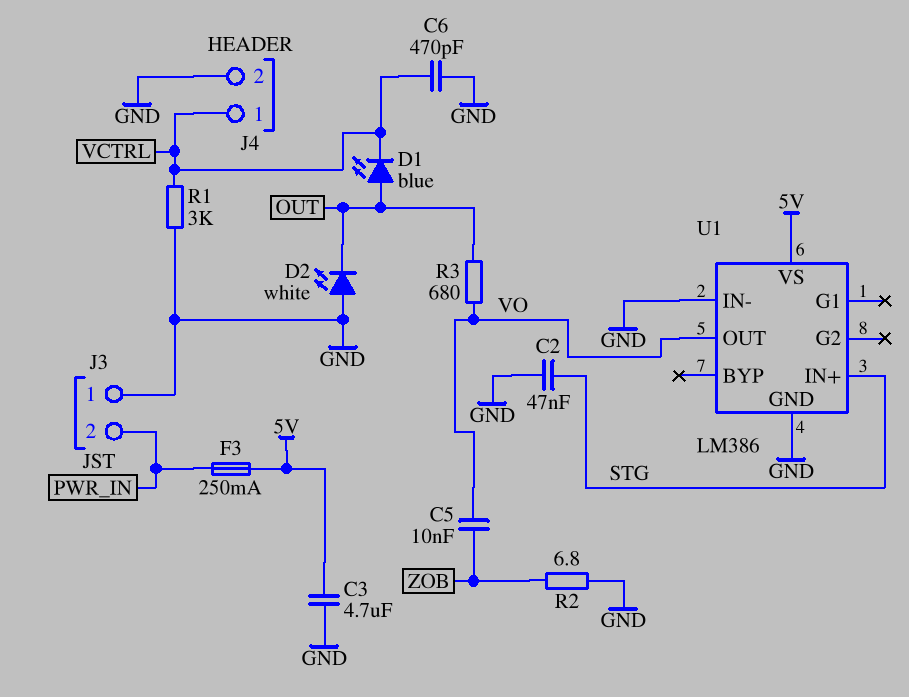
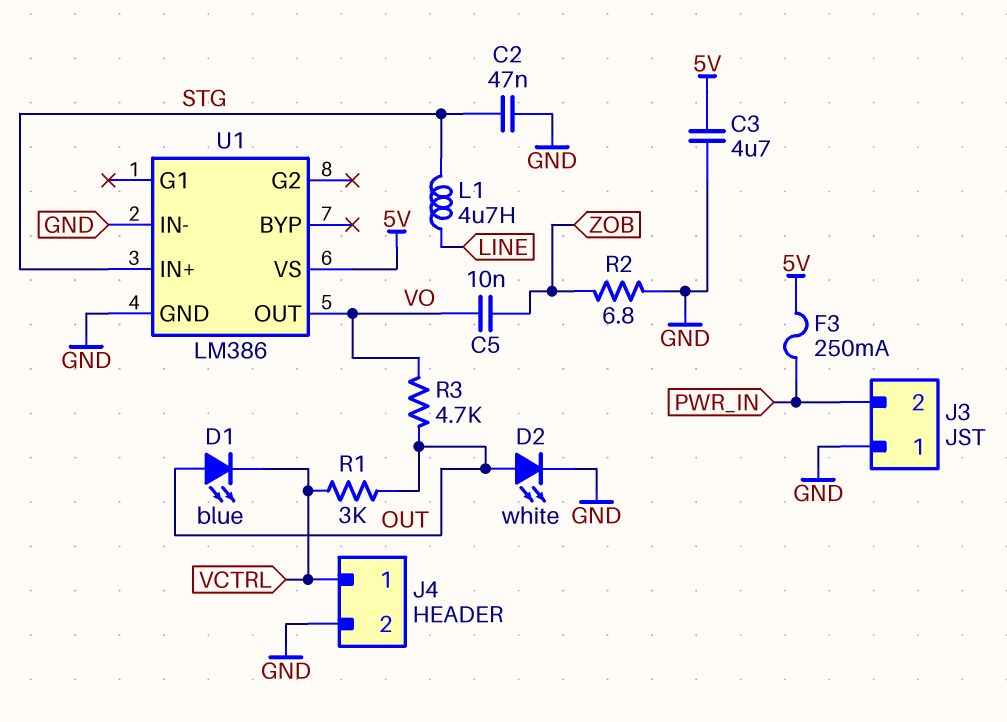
C6: 470pF (GND, VCTRL) -> none
D2: LED white (A GND, K OUT) -> LED white (A OUT, K GND)
L1: none -> 4.7uH (LINE, STG)
R1: 3k (GND, VCTRL) -> 3k (OUT, VCTRL)
R3: 680 (OUT, VO) -> 4.7k (OUT, VO)

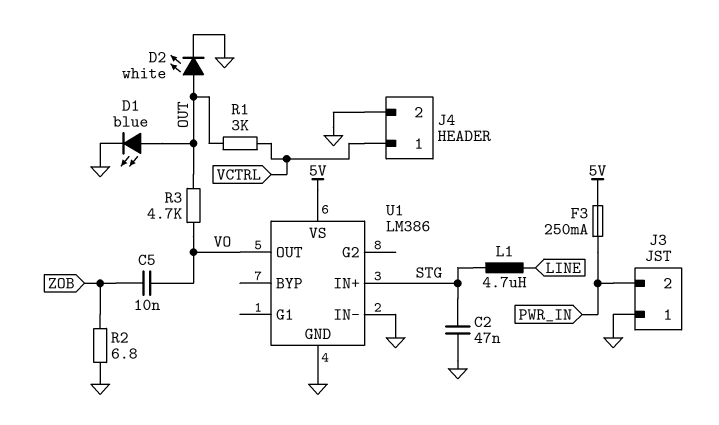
C3: 4.7uF (5V, GND) -> none
D1: LED blue (A OUT, K VCTRL) -> LED blue (A OUT, K GND)

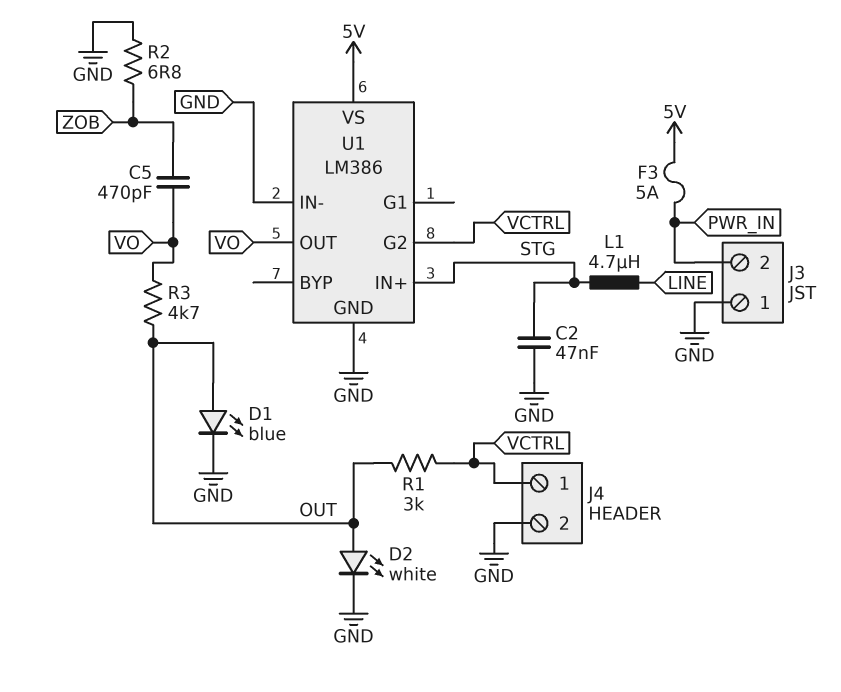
C5: 10nF (VO, ZOB) -> 470pF (VO, ZOB)
F3: 250mA (5V, PWR_IN) -> 5A (5V, PWR_IN)
U1 pin G2: none -> VCTRL

